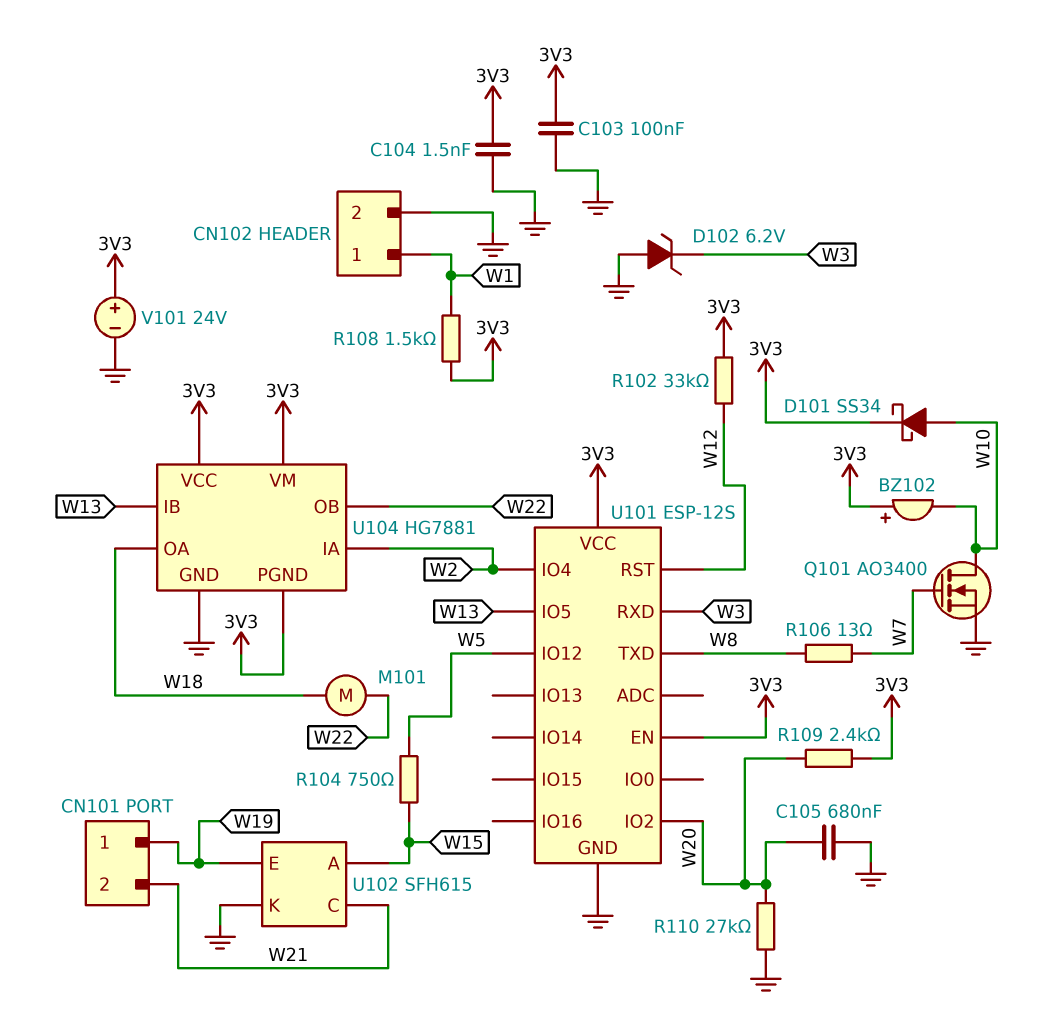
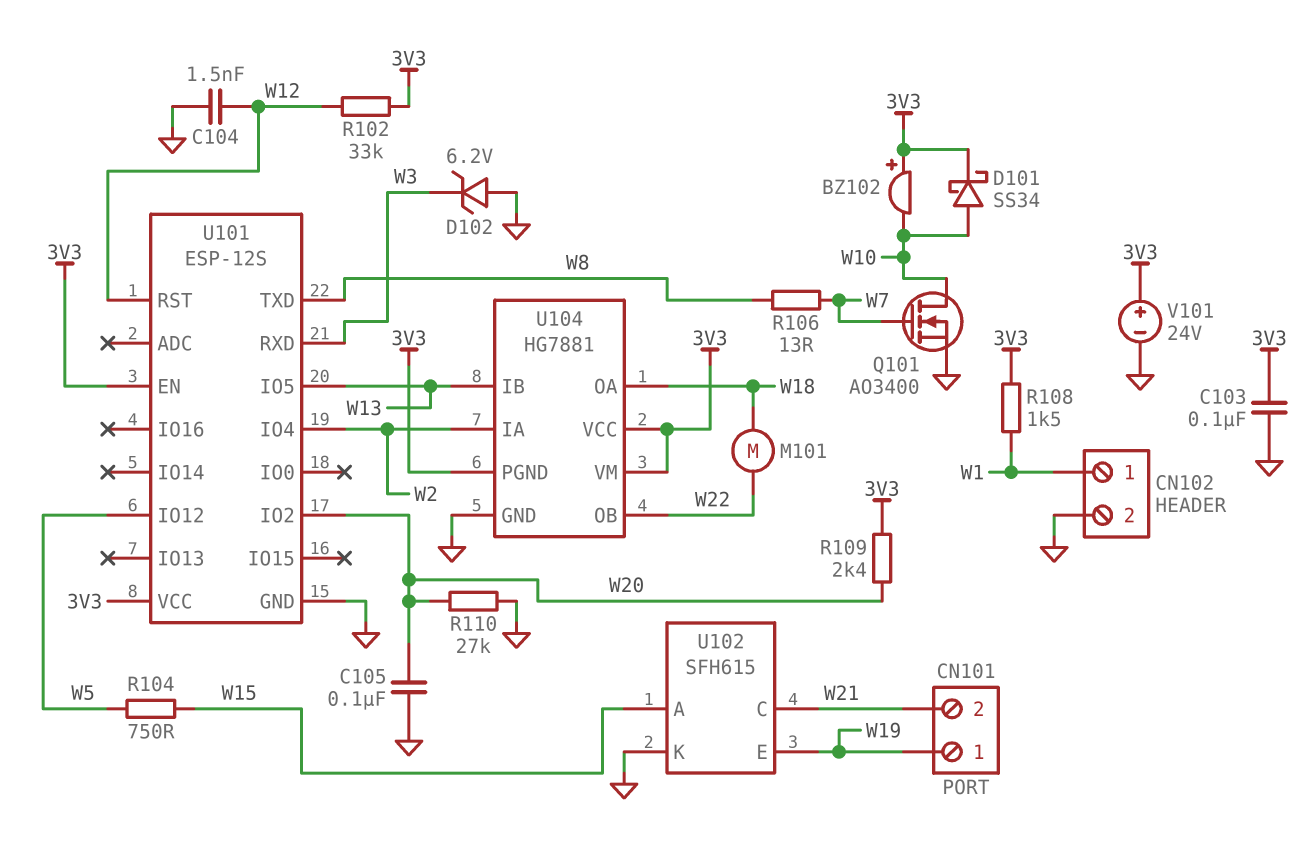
C104: 1.5nF (3V3, GND) -> 1.5nF (GND, W12)
C105: 680nF (GND, W20) -> 100nF (GND, W20)

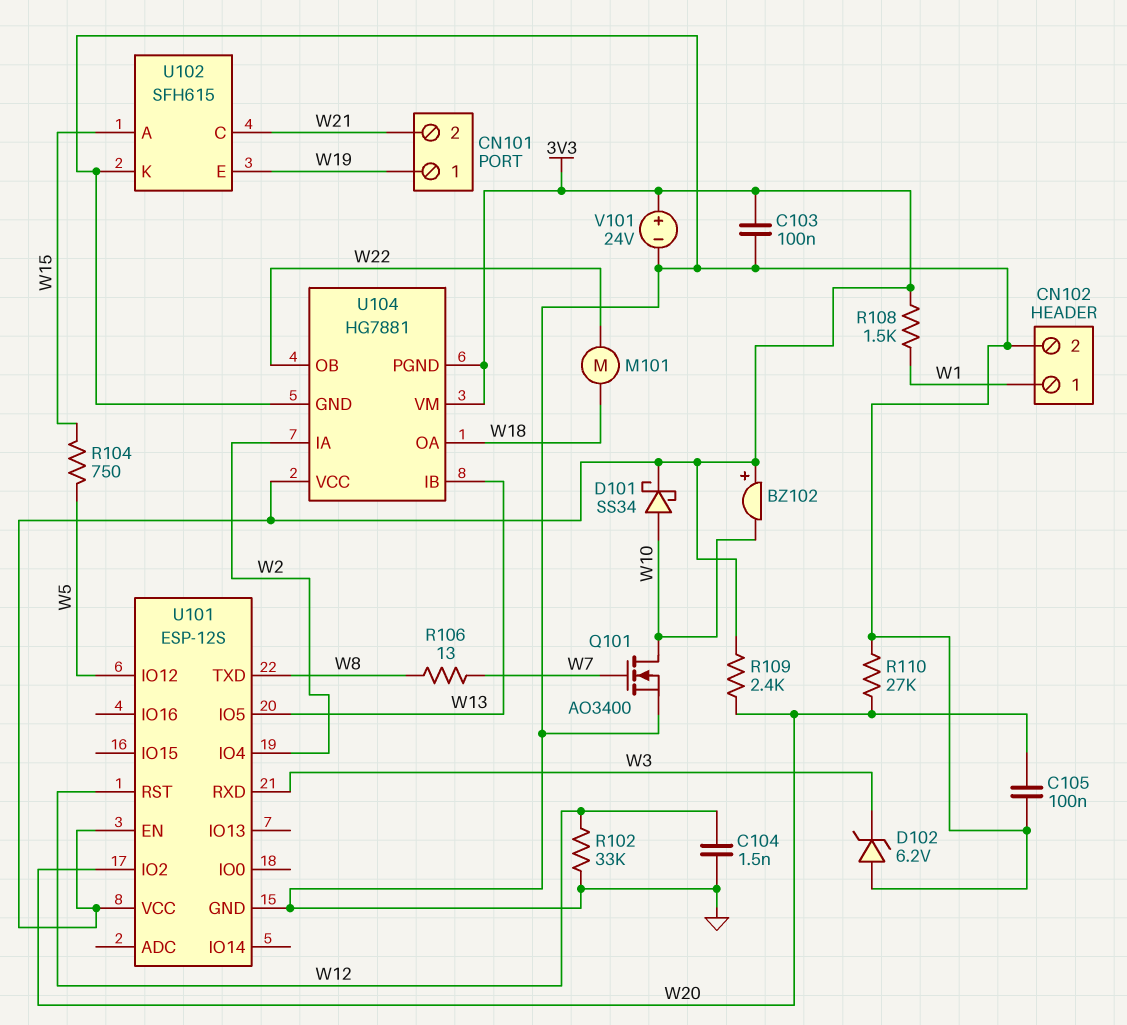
R102: 33k (3V3, W12) -> 33k (GND, W12)

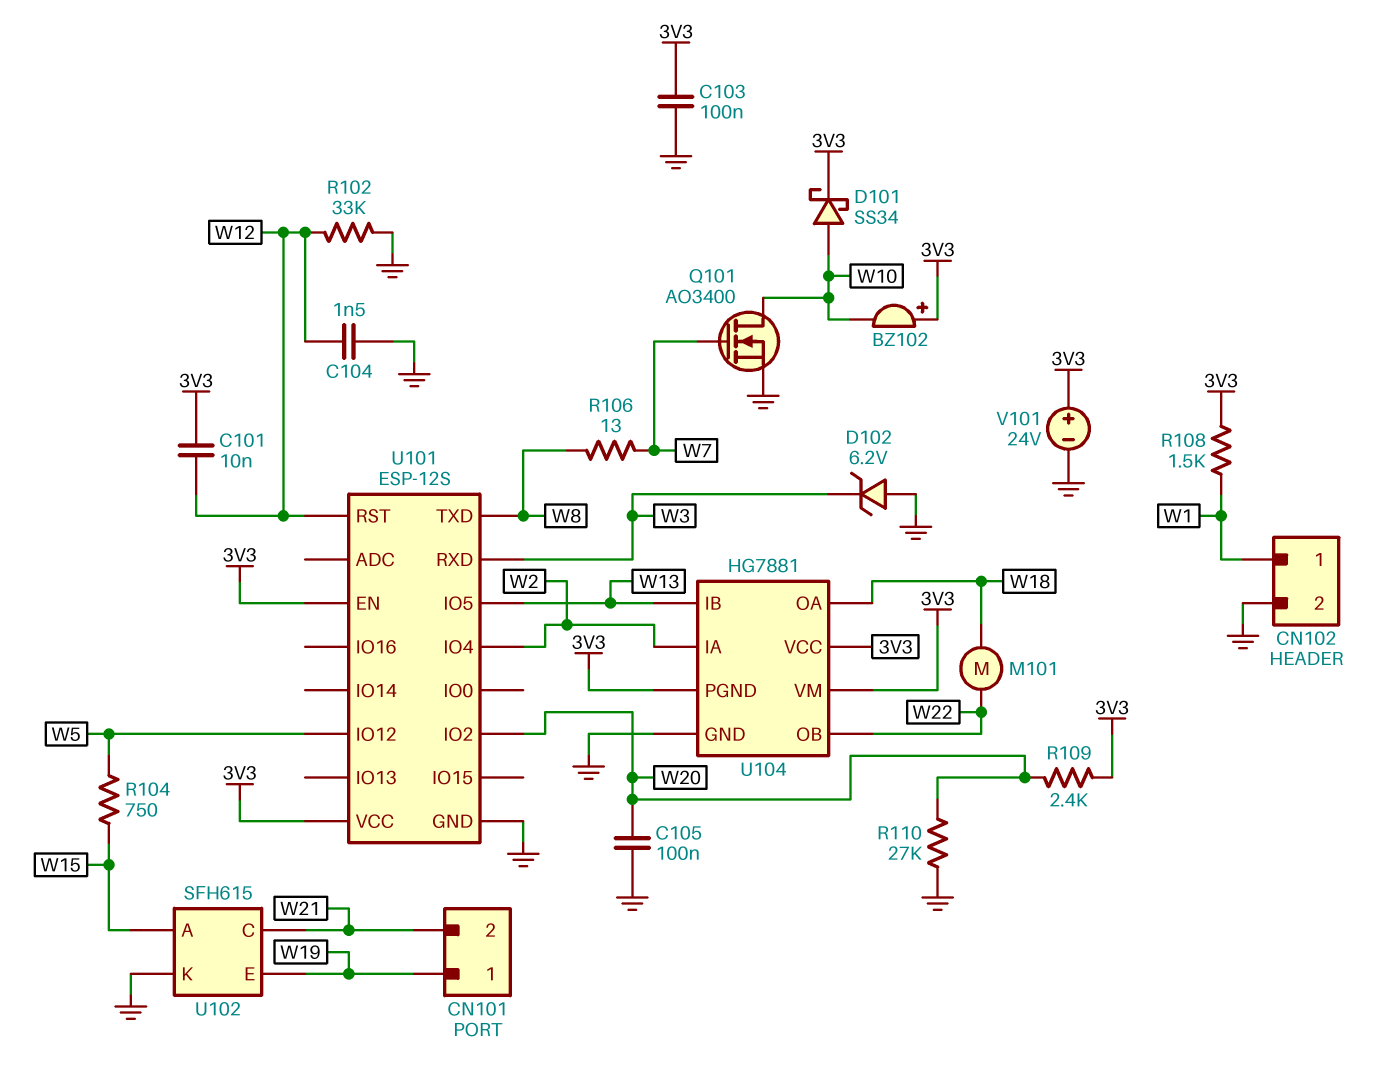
C101: none -> 10nF (3V3, W12)

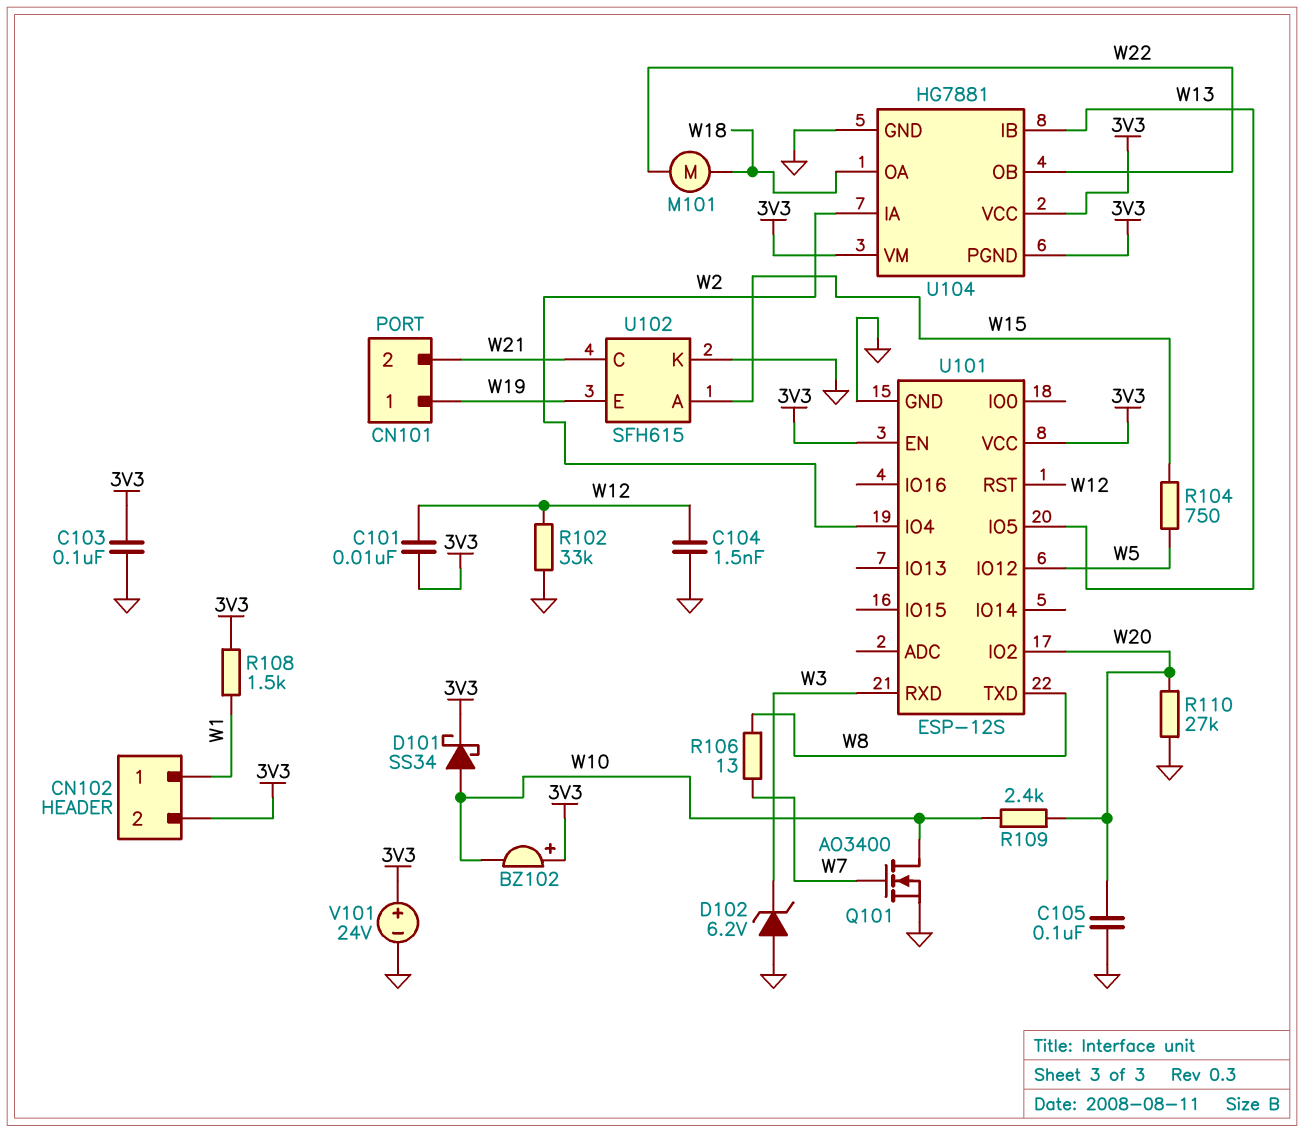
CN102 pin 2: GND -> 3V3
R109: 2.4k (3V3, W20) -> 2.4k (W10, W20)

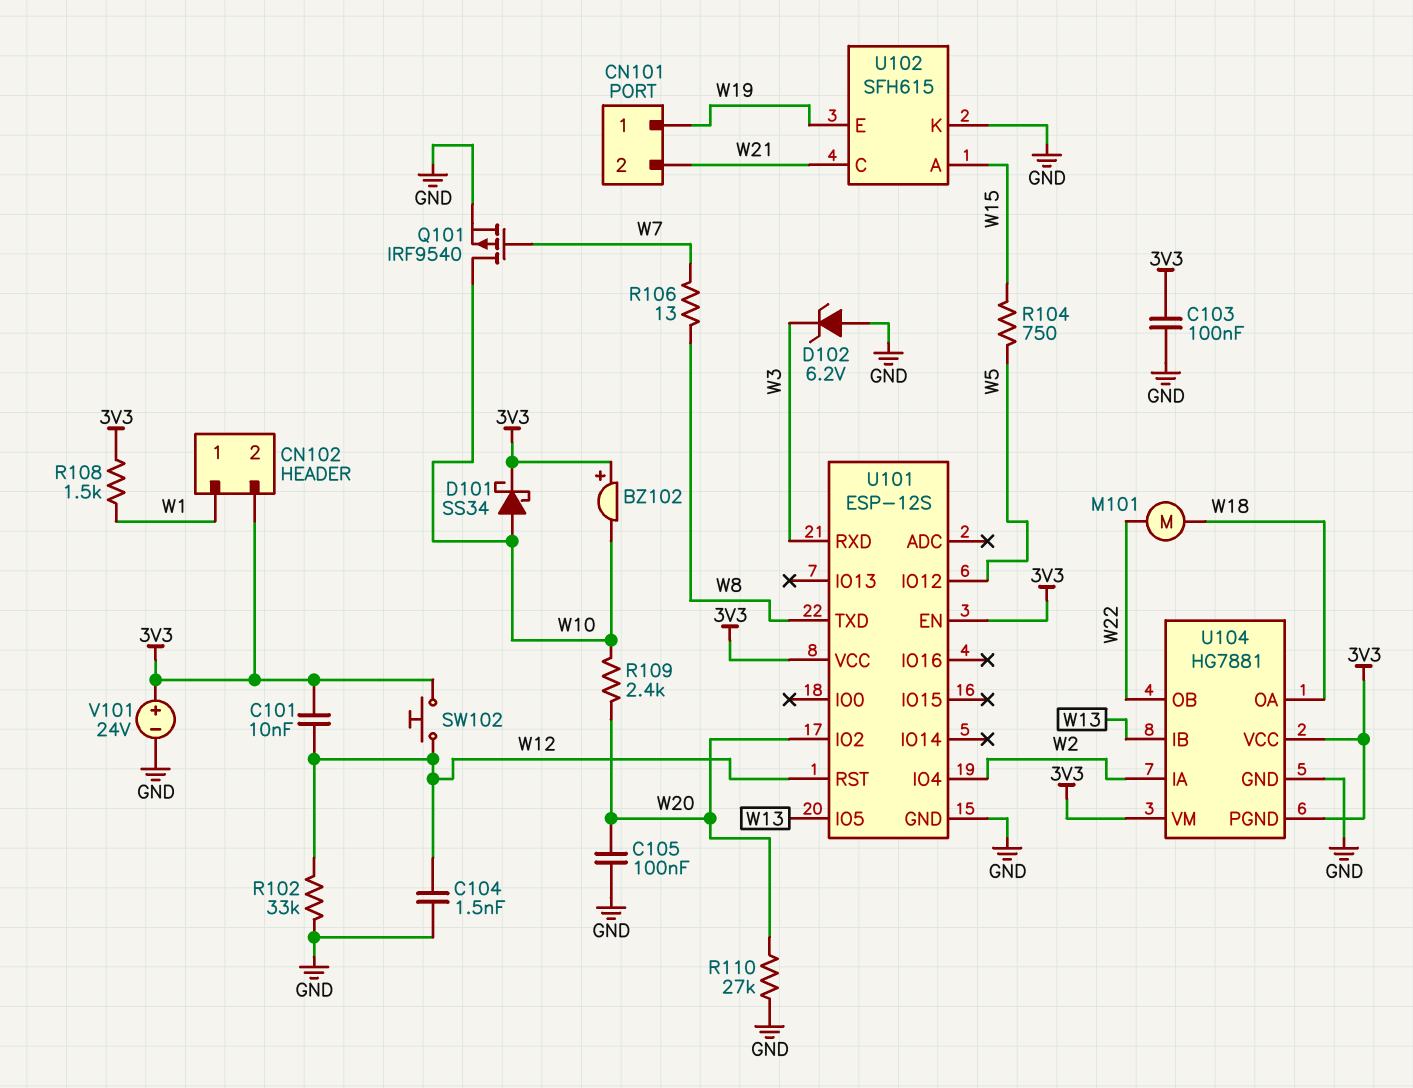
Q101: NMOS AO3400 (G W7, D W10, S GND) -> PMOS IRF9540 (G W7, D W10, S GND)
SW102: none -> button (3V3, W12)

